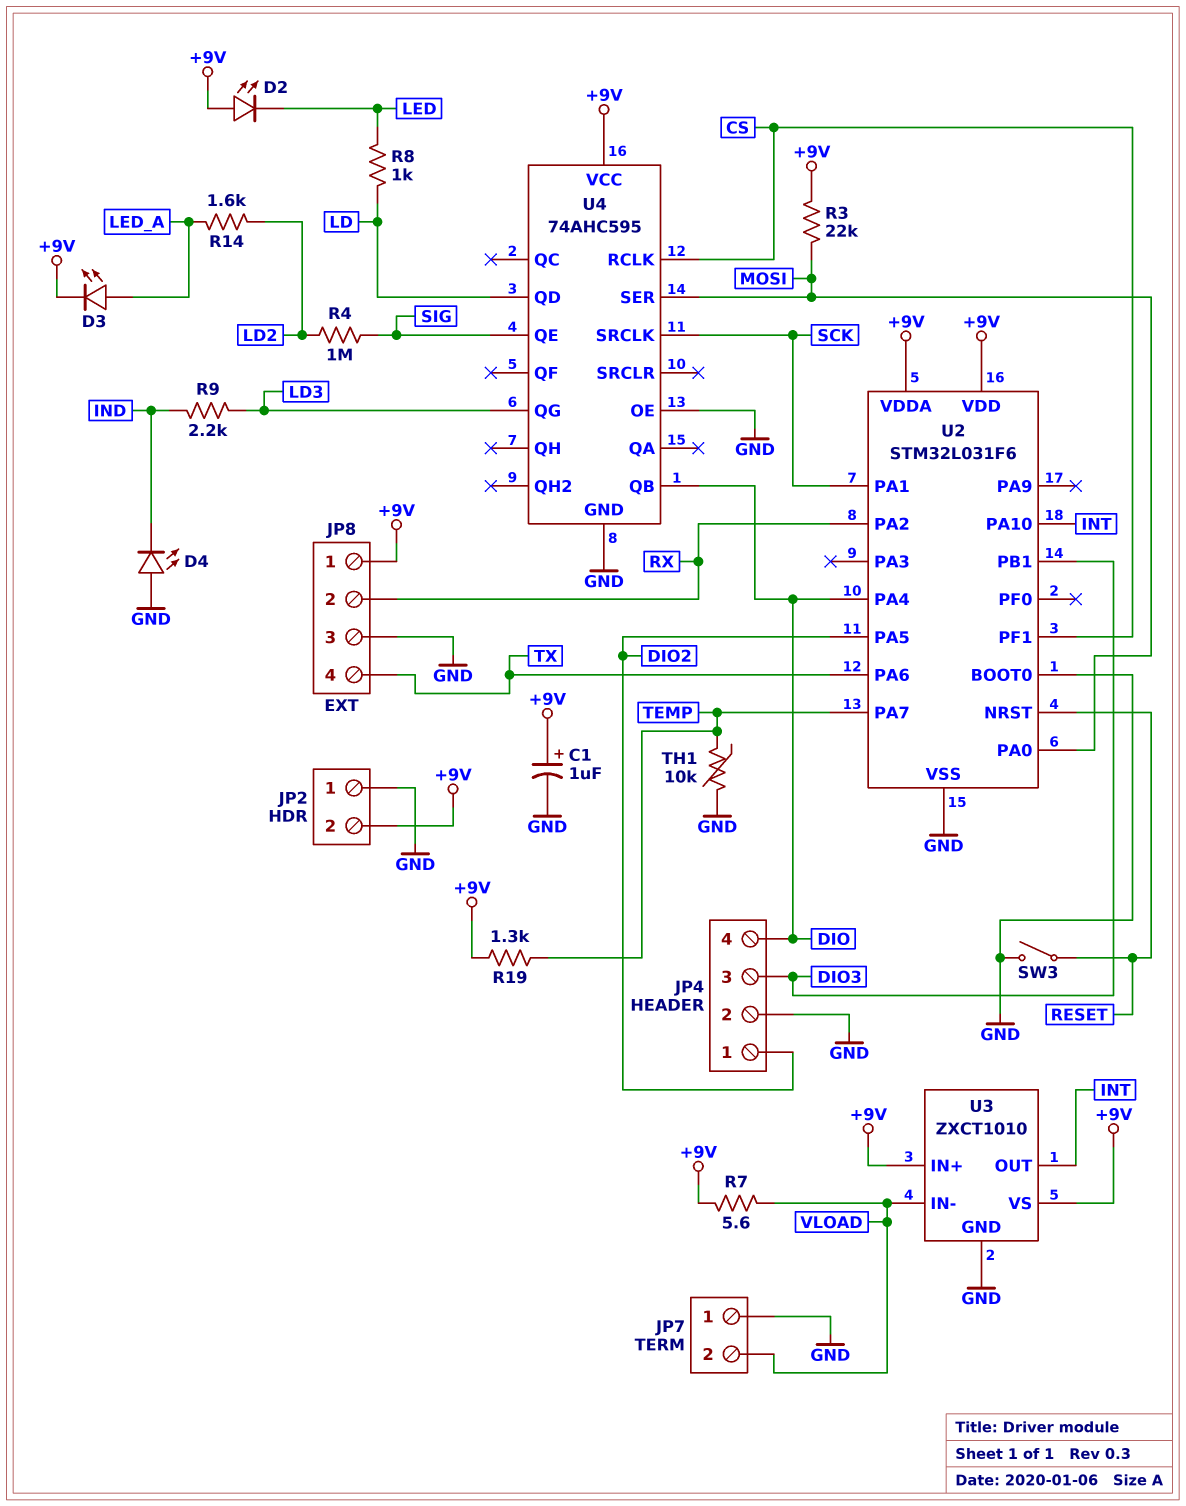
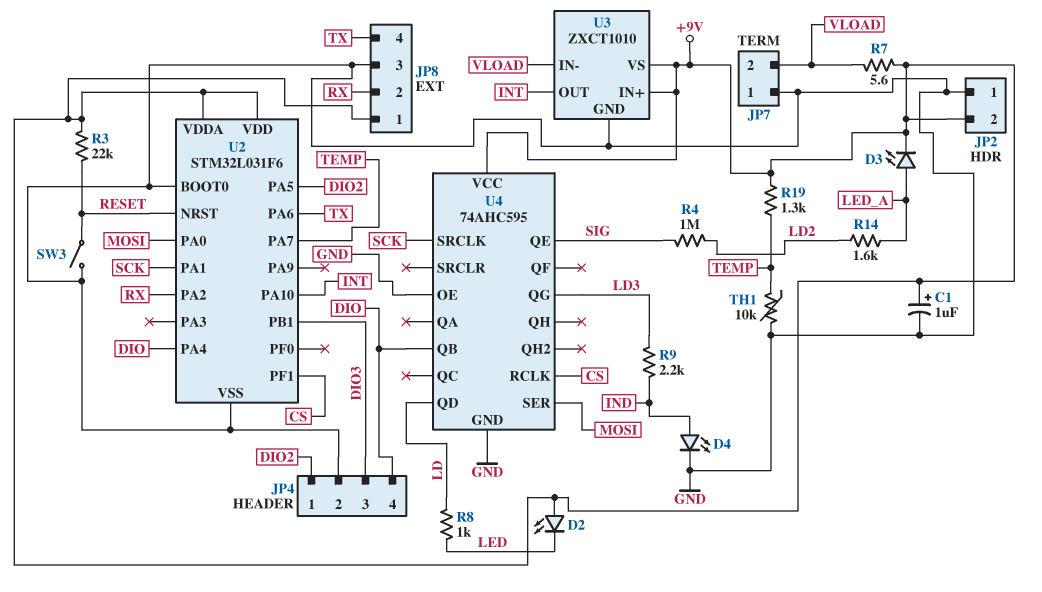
D4: LED (A GND, K IND) -> LED (A IND, K GND)
R3: 22k (+9V, MOSI) -> 22k (+9V, RESET)

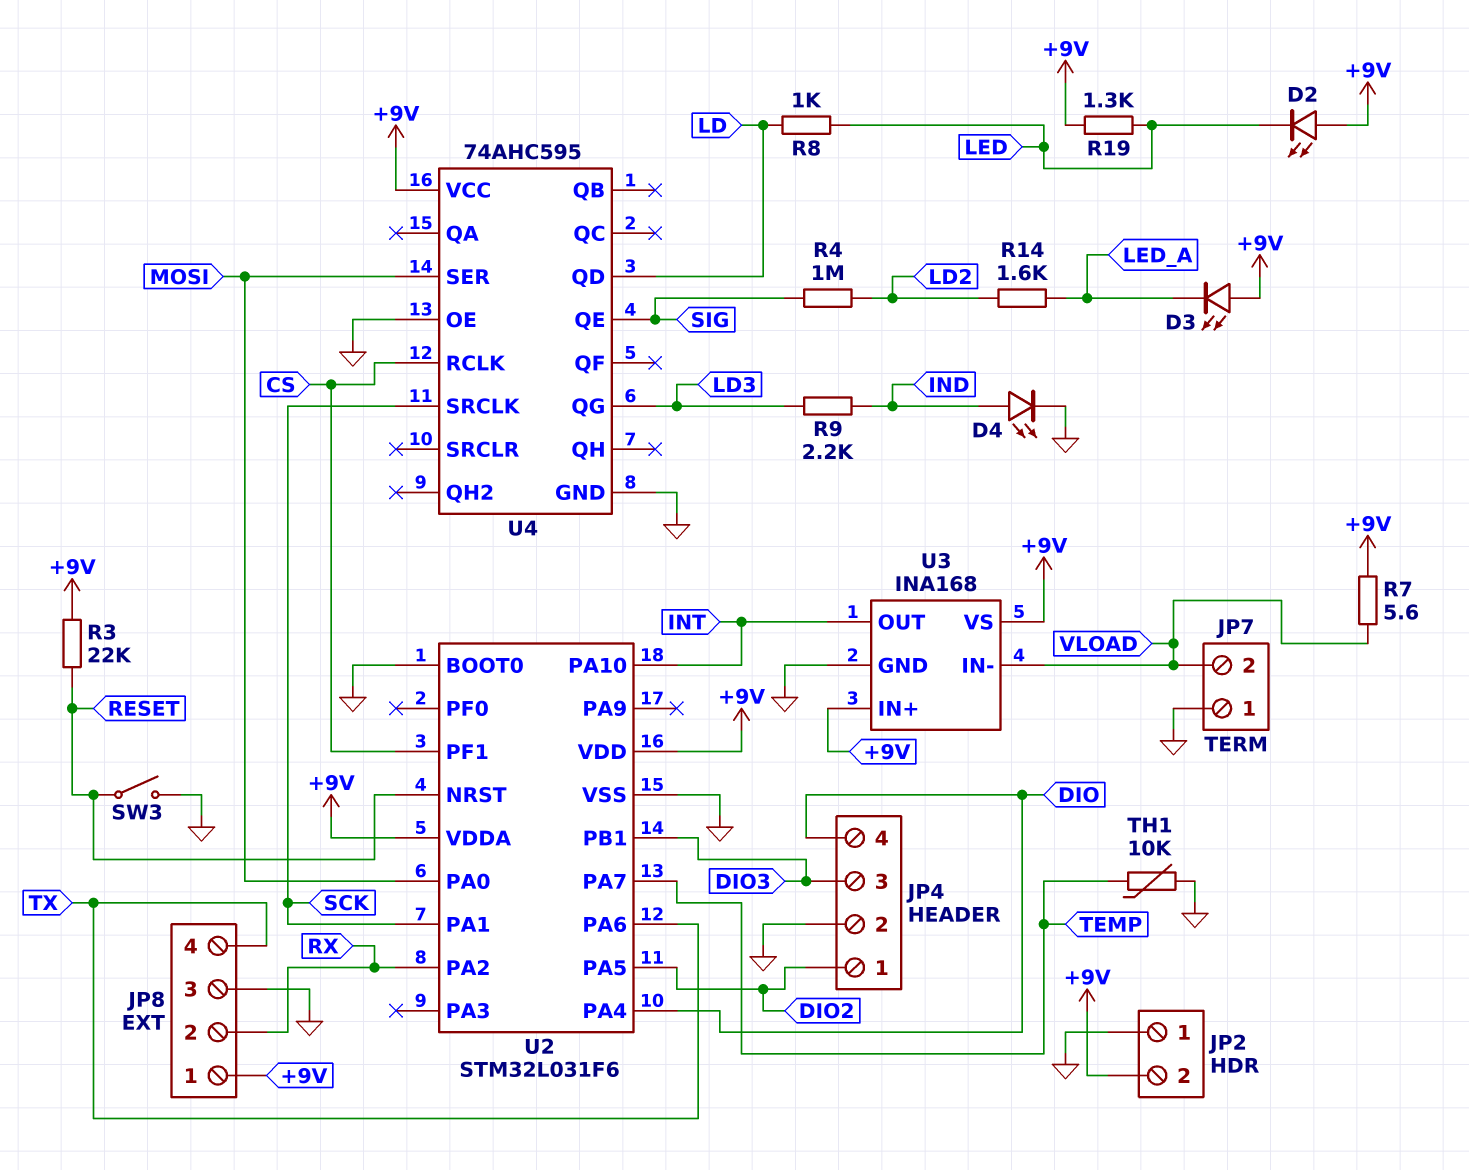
C1: 1uF (plus +9V, minus GND) -> none
D3: LED (A LED_A, K +9V) -> LED (A +9V, K LED_A)
R19: 1.3k (+9V, TEMP) -> 1.3k (+9V, LED)
U3: ZXCT1010 -> INA168
U4 pin QB: DIO -> none

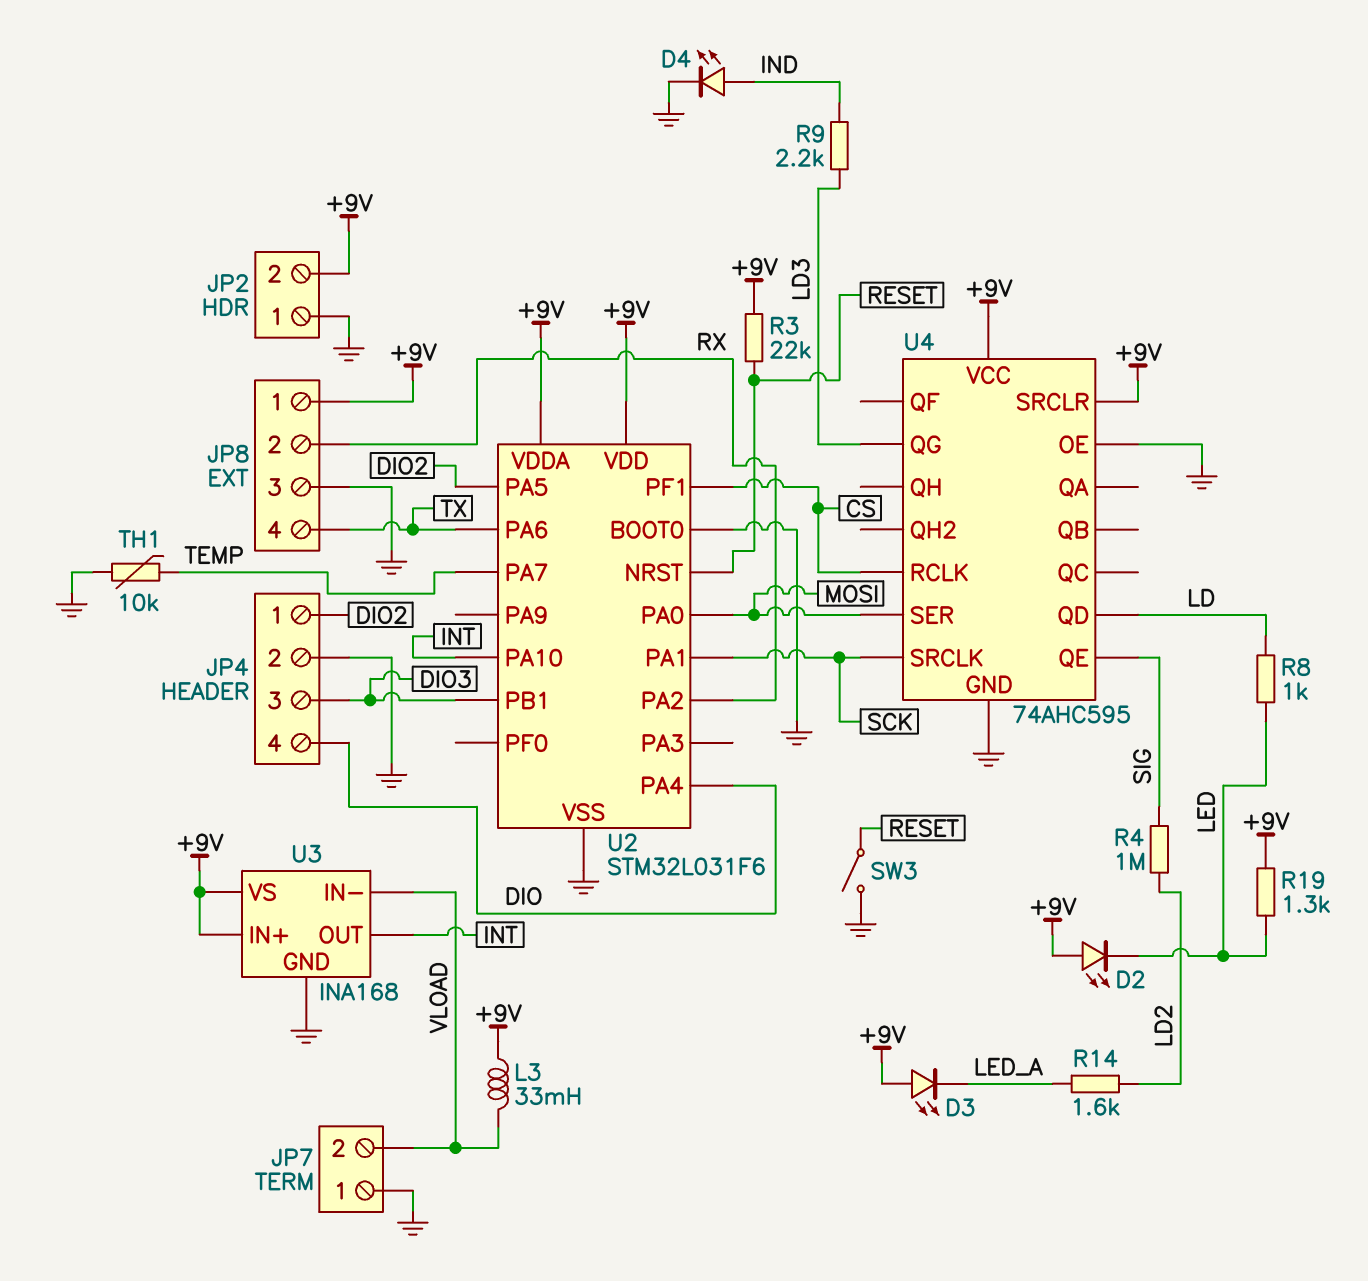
L3: none -> 33mH (+9V, VLOAD)
R7: 5.6 (+9V, VLOAD) -> none
U4 pin SRCLR: none -> +9V

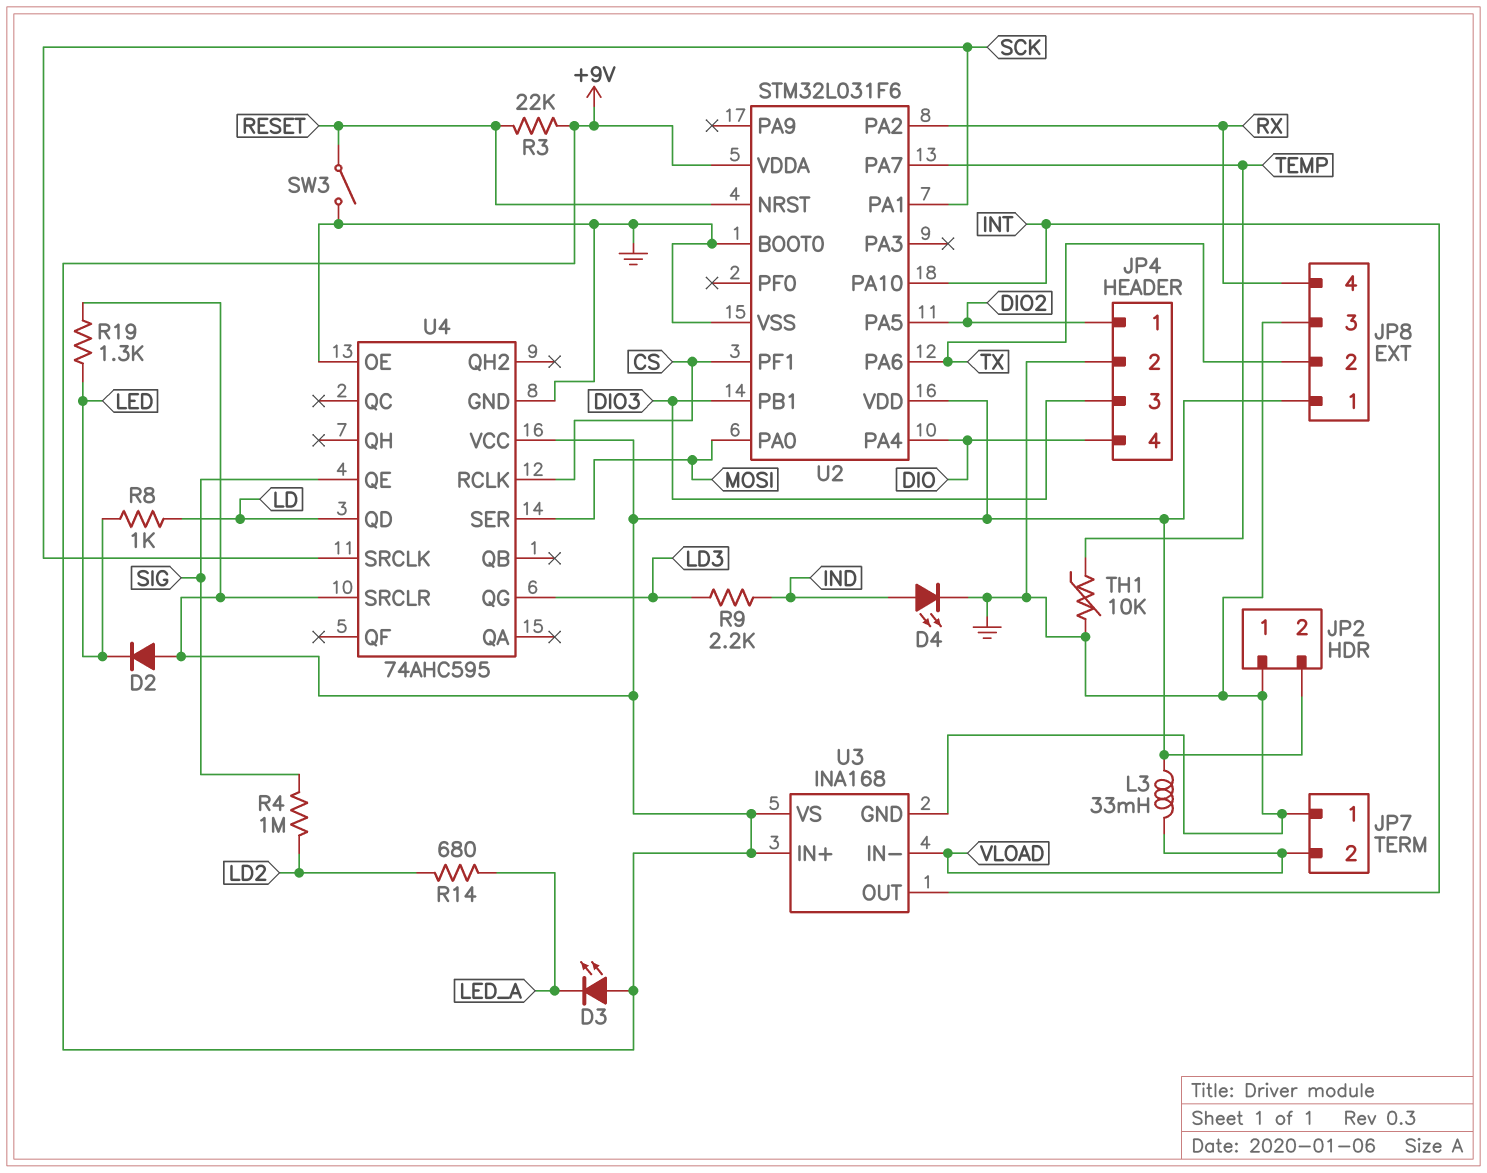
D2: LED (A +9V, K LED) -> diode (A +9V, K LED)
JP8 pin 2: RX -> TX
JP8 pin 4: TX -> RX
R14: 1.6k (LD2, LED_A) -> 680 (LD2, LED_A)

